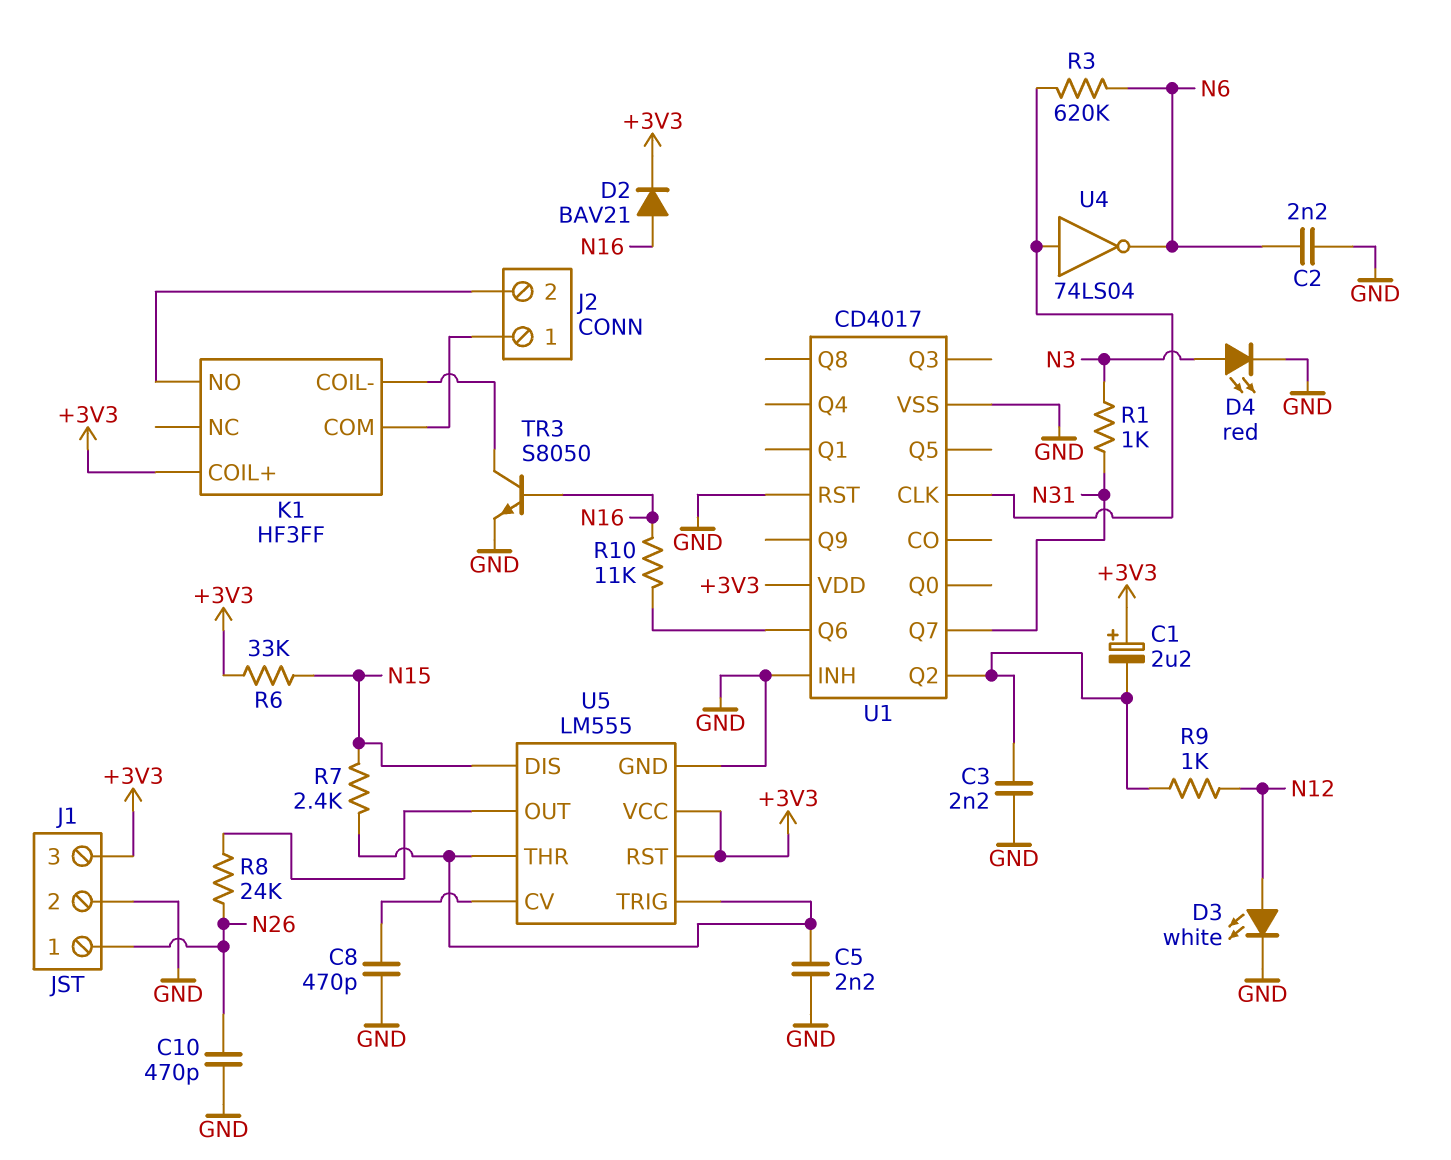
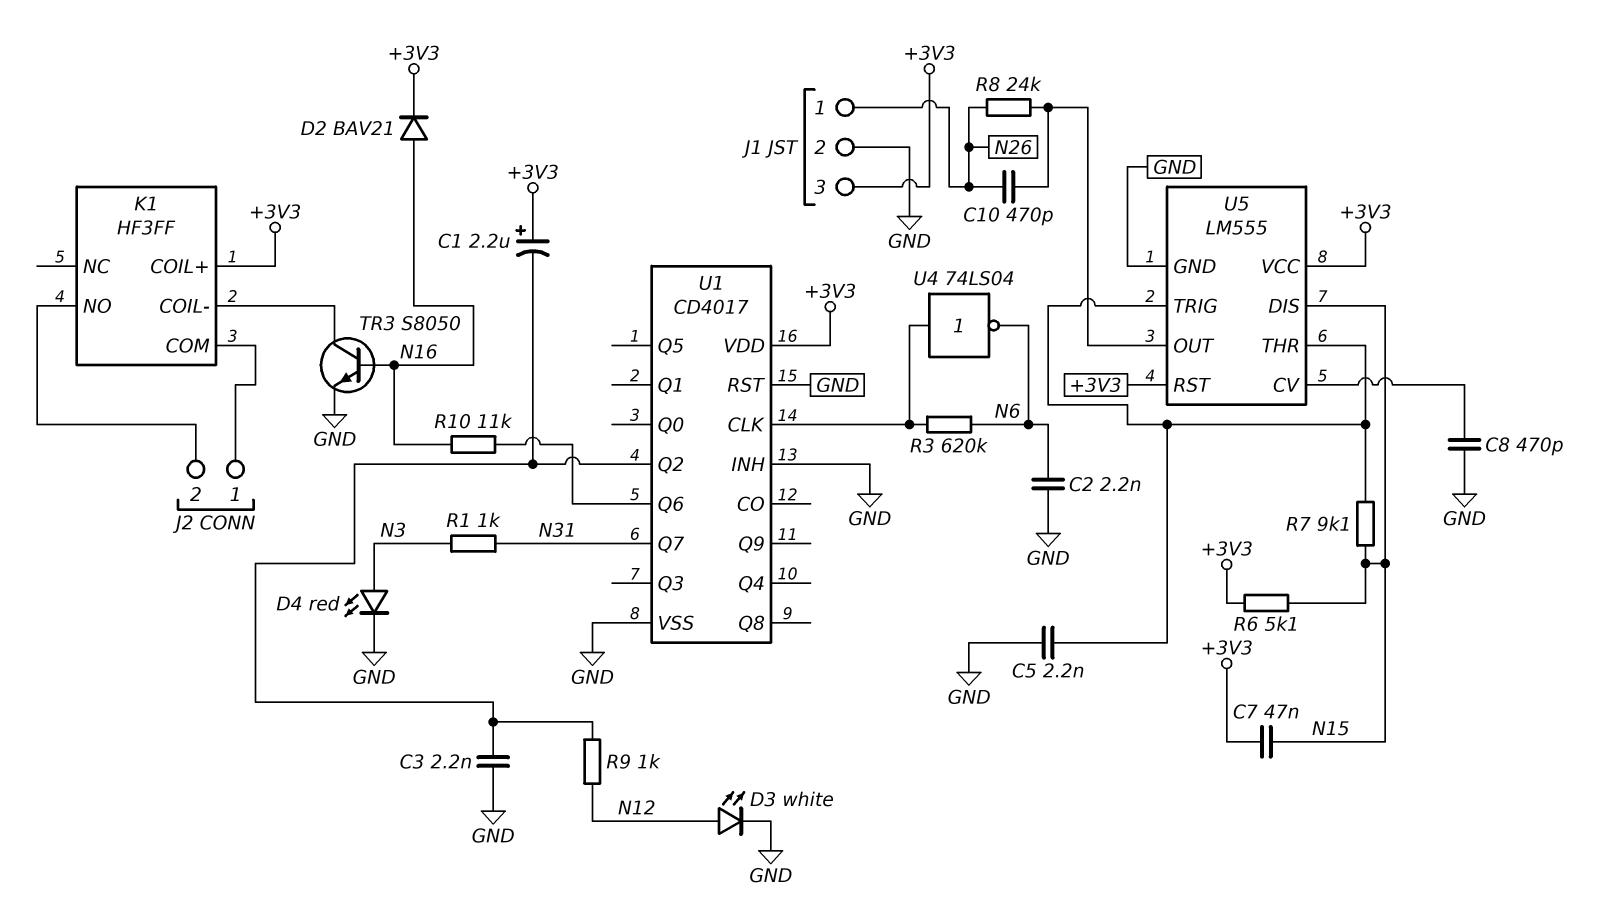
C7: none -> 47nF (+3V3, N15)
C10: 470pF (GND, N26) -> 470pF (N26, U5/OUT)
R6: 33k (+3V3, N15) -> 5.1k (+3V3, N15)
R7: 2.4k (N15, U5/THR) -> 9.1k (N15, U5/THR)

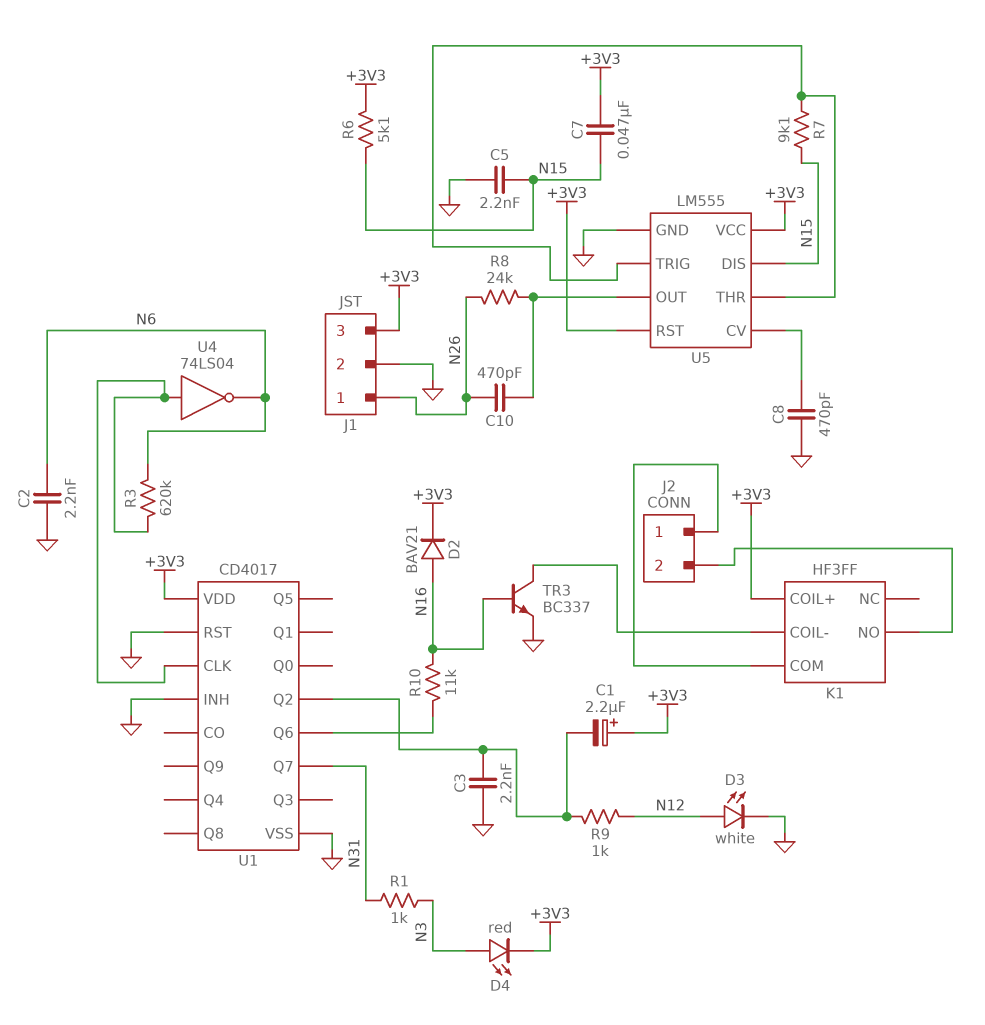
C5: 2.2nF (GND, U5/THR) -> 2.2nF (GND, N15)
D4: LED red (A N3, K GND) -> LED red (A N3, K +3V3)
TR3: NPN S8050 (B N16, C K1/COIL-, E GND) -> NPN BC337 (B N16, C K1/COIL-, E GND)

